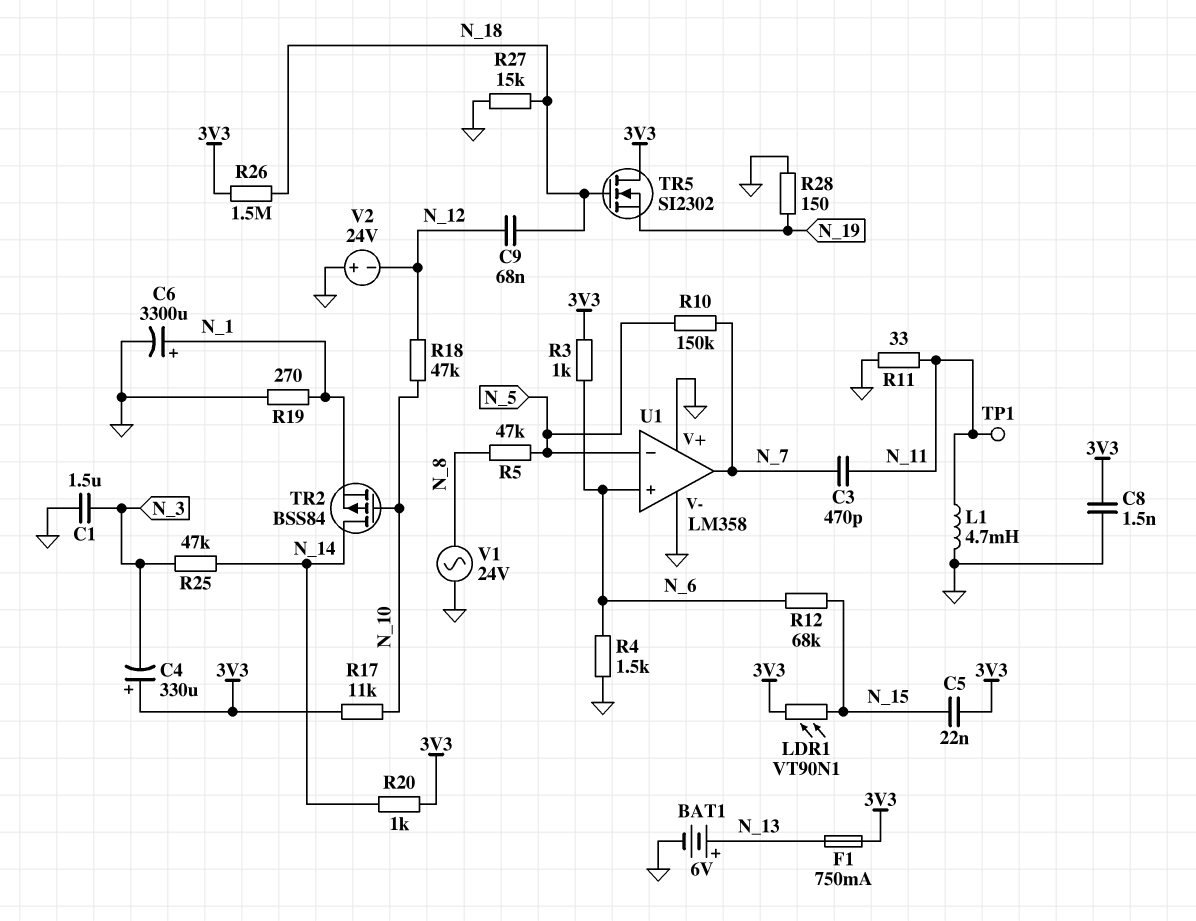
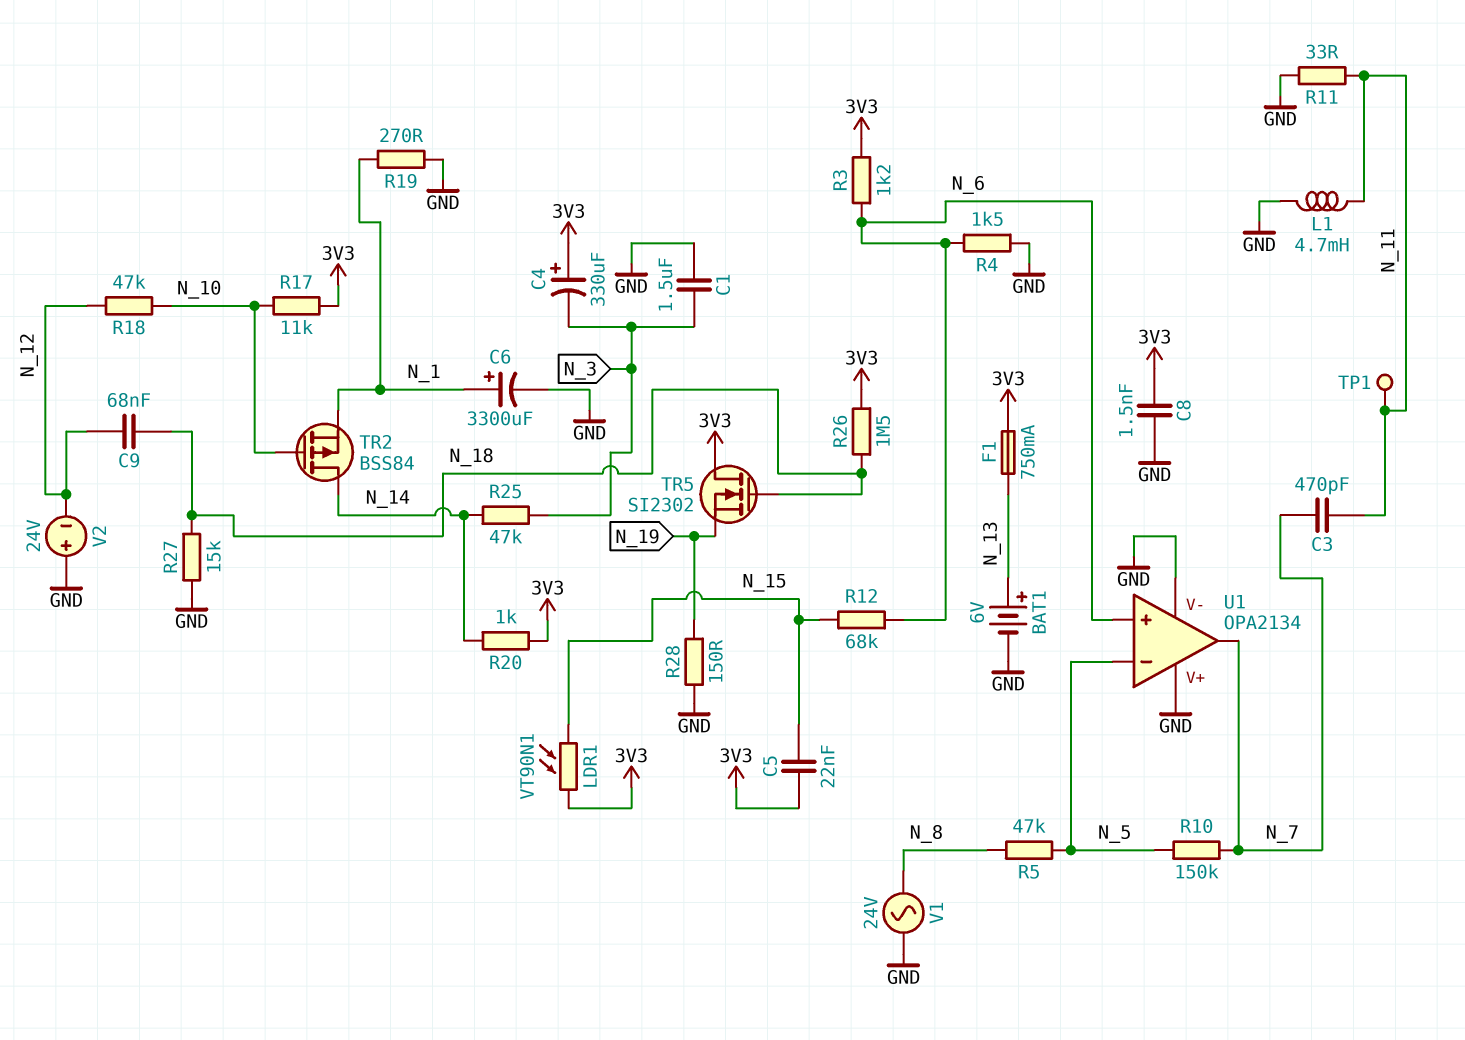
R3: 1k (3V3, N_6) -> 1.2k (3V3, N_6)
U1: LM358 -> OPA2134

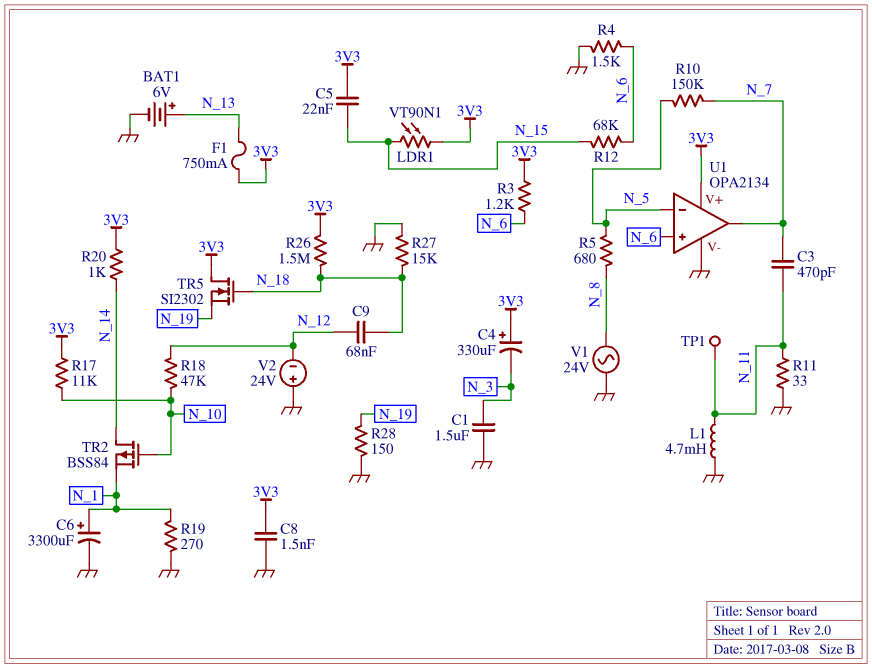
R5: 47k (N_5, N_8) -> 680 (N_5, N_8)
R25: 47k (N_3, N_14) -> none
U1 pin V+: GND -> 3V3

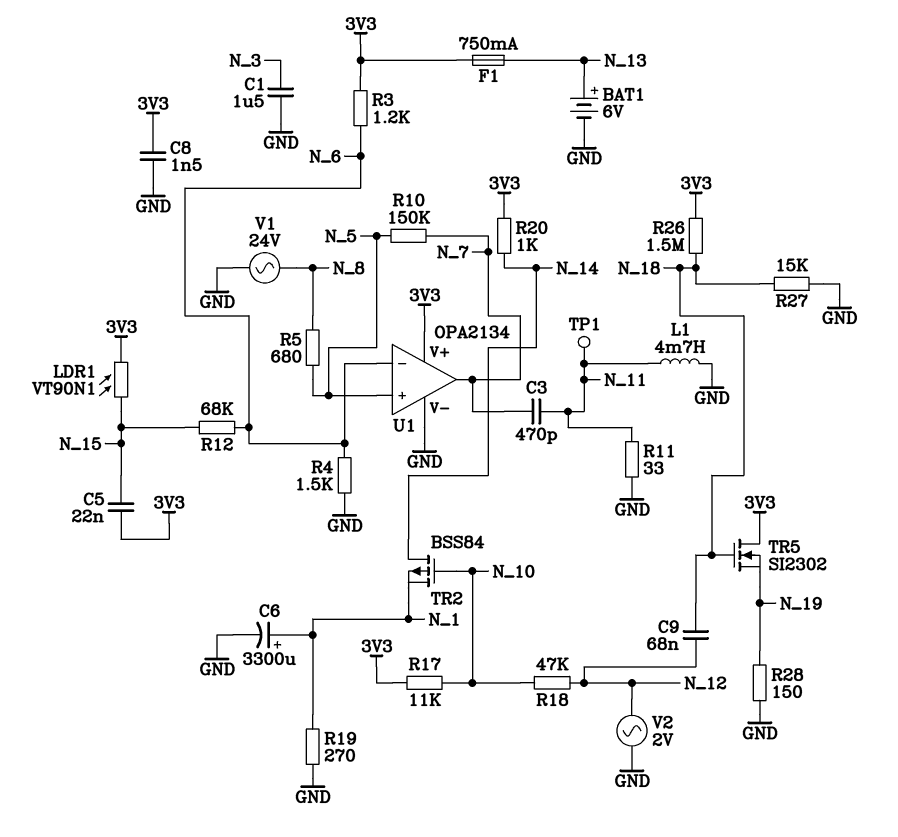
C4: 330uF (plus 3V3, minus N_3) -> none
U1 pin in+: N_6 -> N_5
U1 pin in-: N_5 -> N_6
V2: 24V (plus GND, minus N_12) -> AC 2V (GND, N_12)

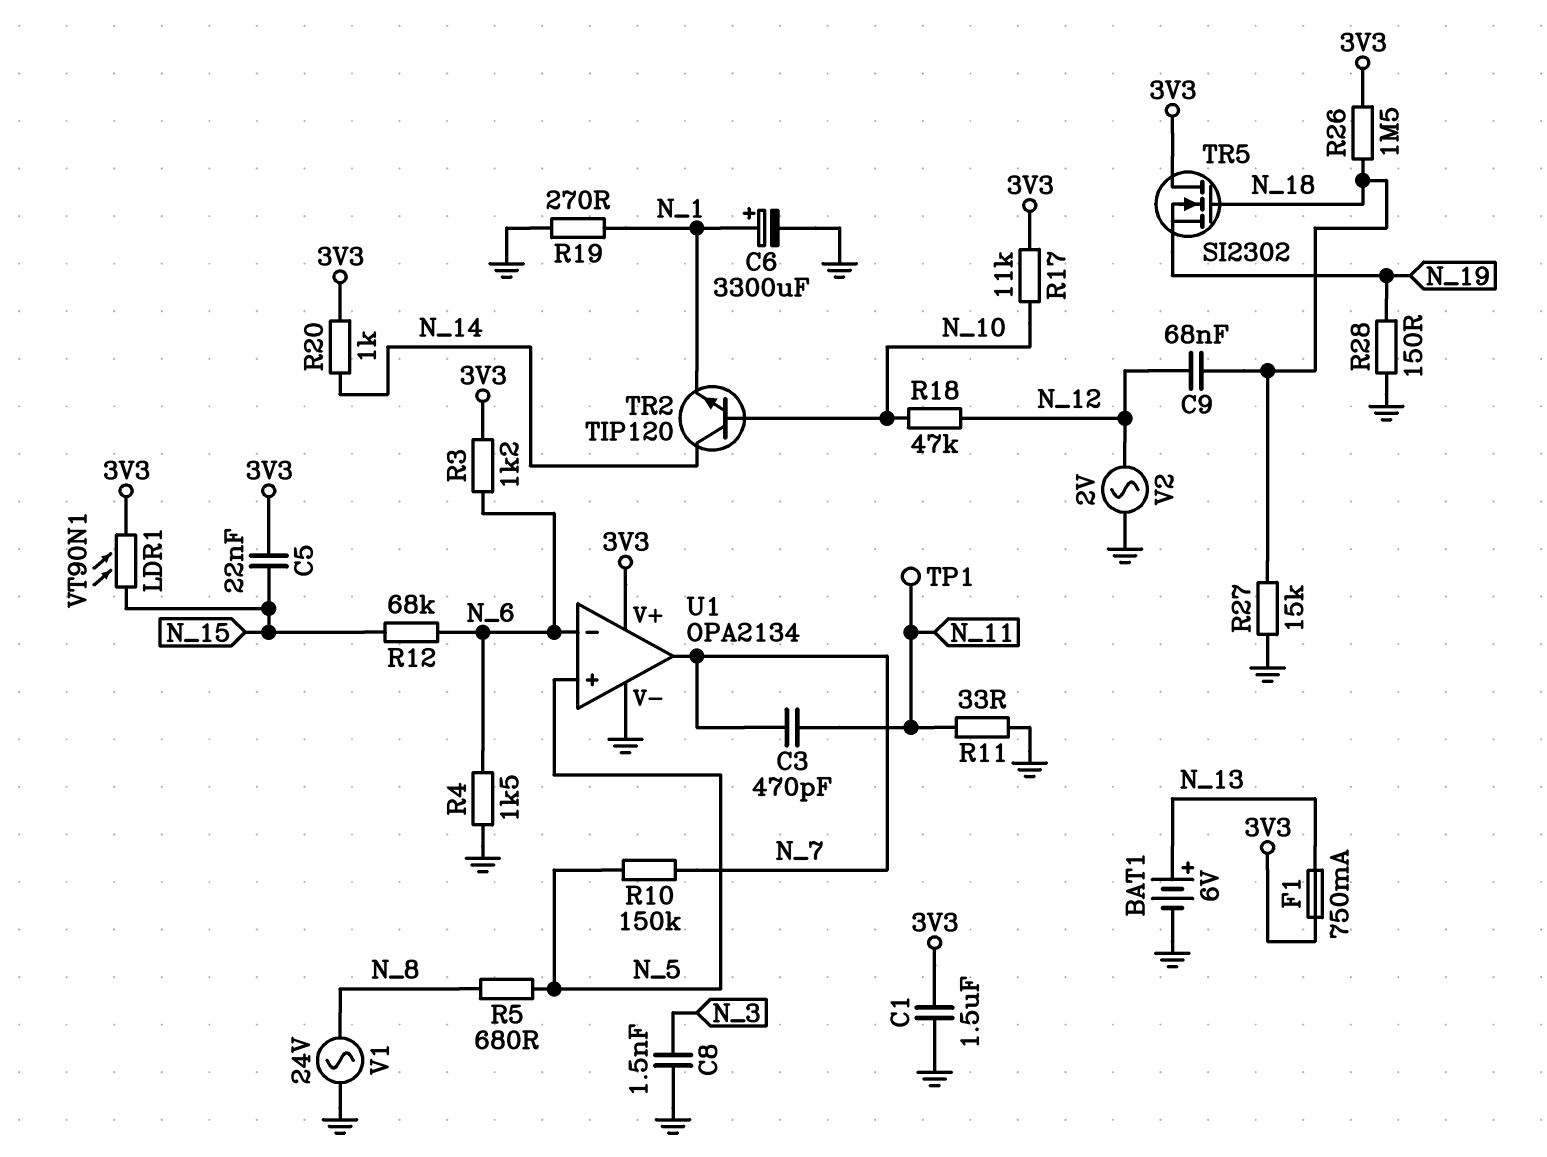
C1: 1.5uF (GND, N_3) -> 1.5uF (3V3, GND)
C8: 1.5nF (3V3, GND) -> 1.5nF (GND, N_3)
L1: 4.7mH (GND, N_11) -> none
TR2: PMOS BSS84 (G N_10, D N_14, S N_1) -> NPN TIP120 (B N_10, C N_14, E N_1)

